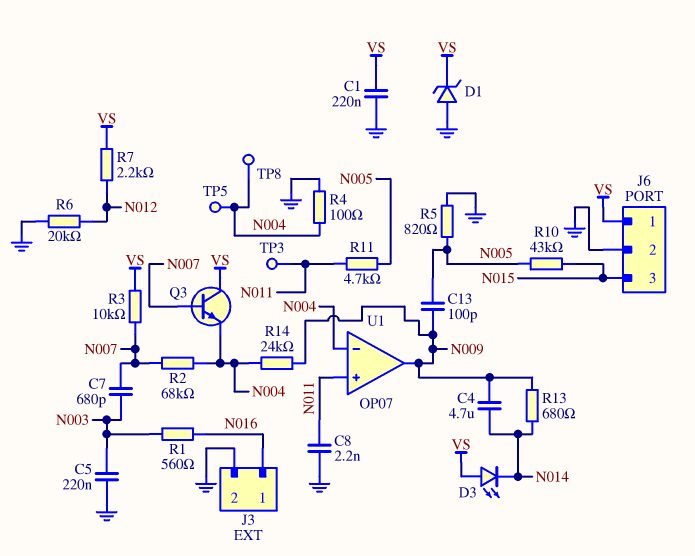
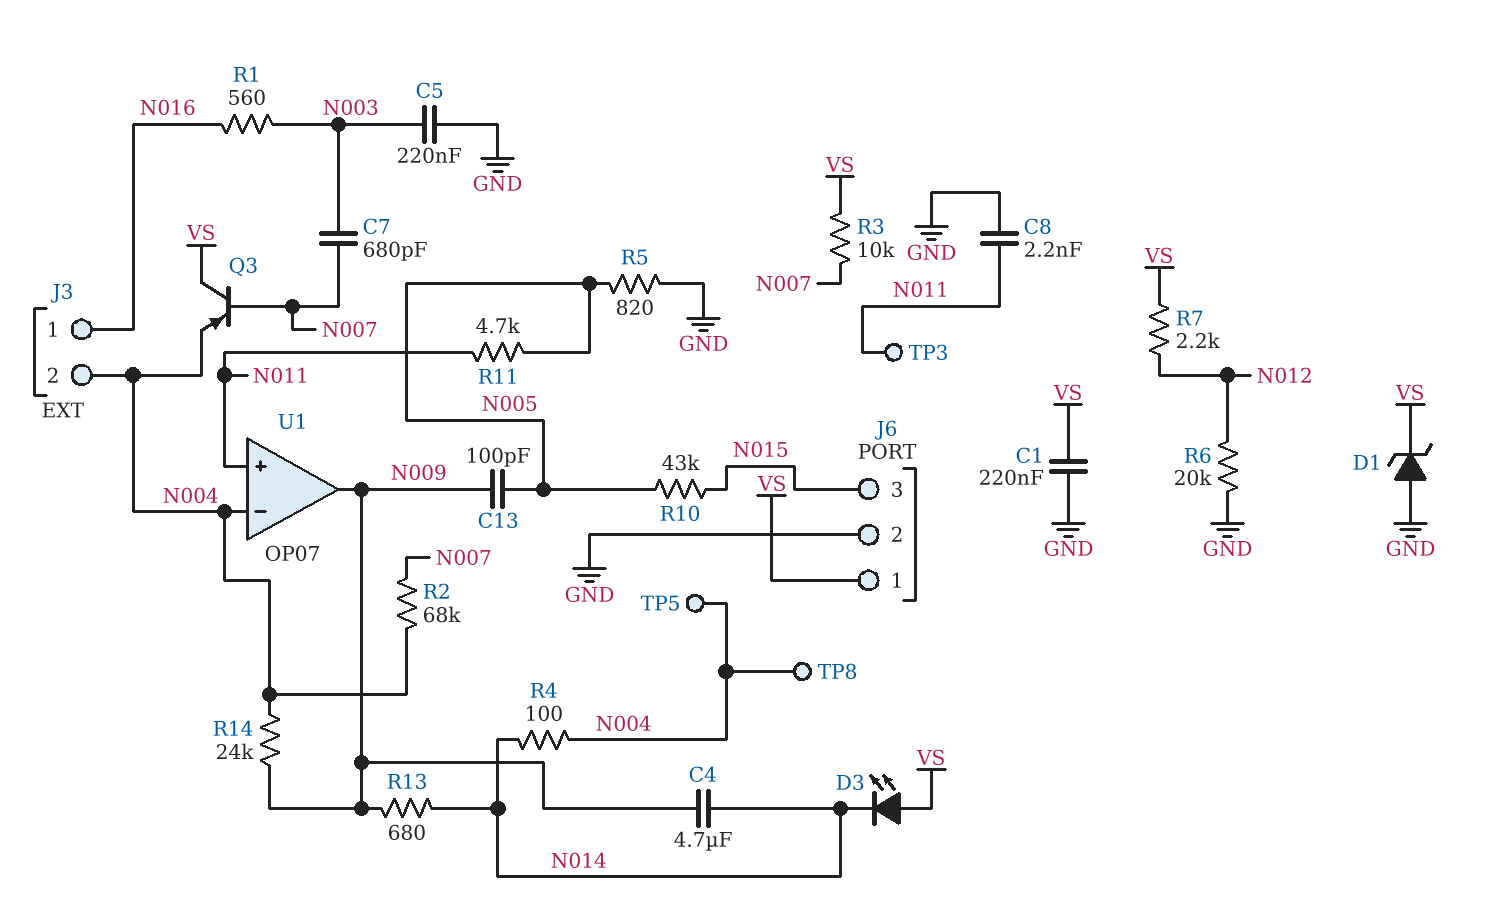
J3 pin 2: GND -> N004
Q3: NPN (B N007, C VS, E N004) -> PNP (B N007, C VS, E N004)
R4: 100 (GND, N004) -> 100 (N004, N014)

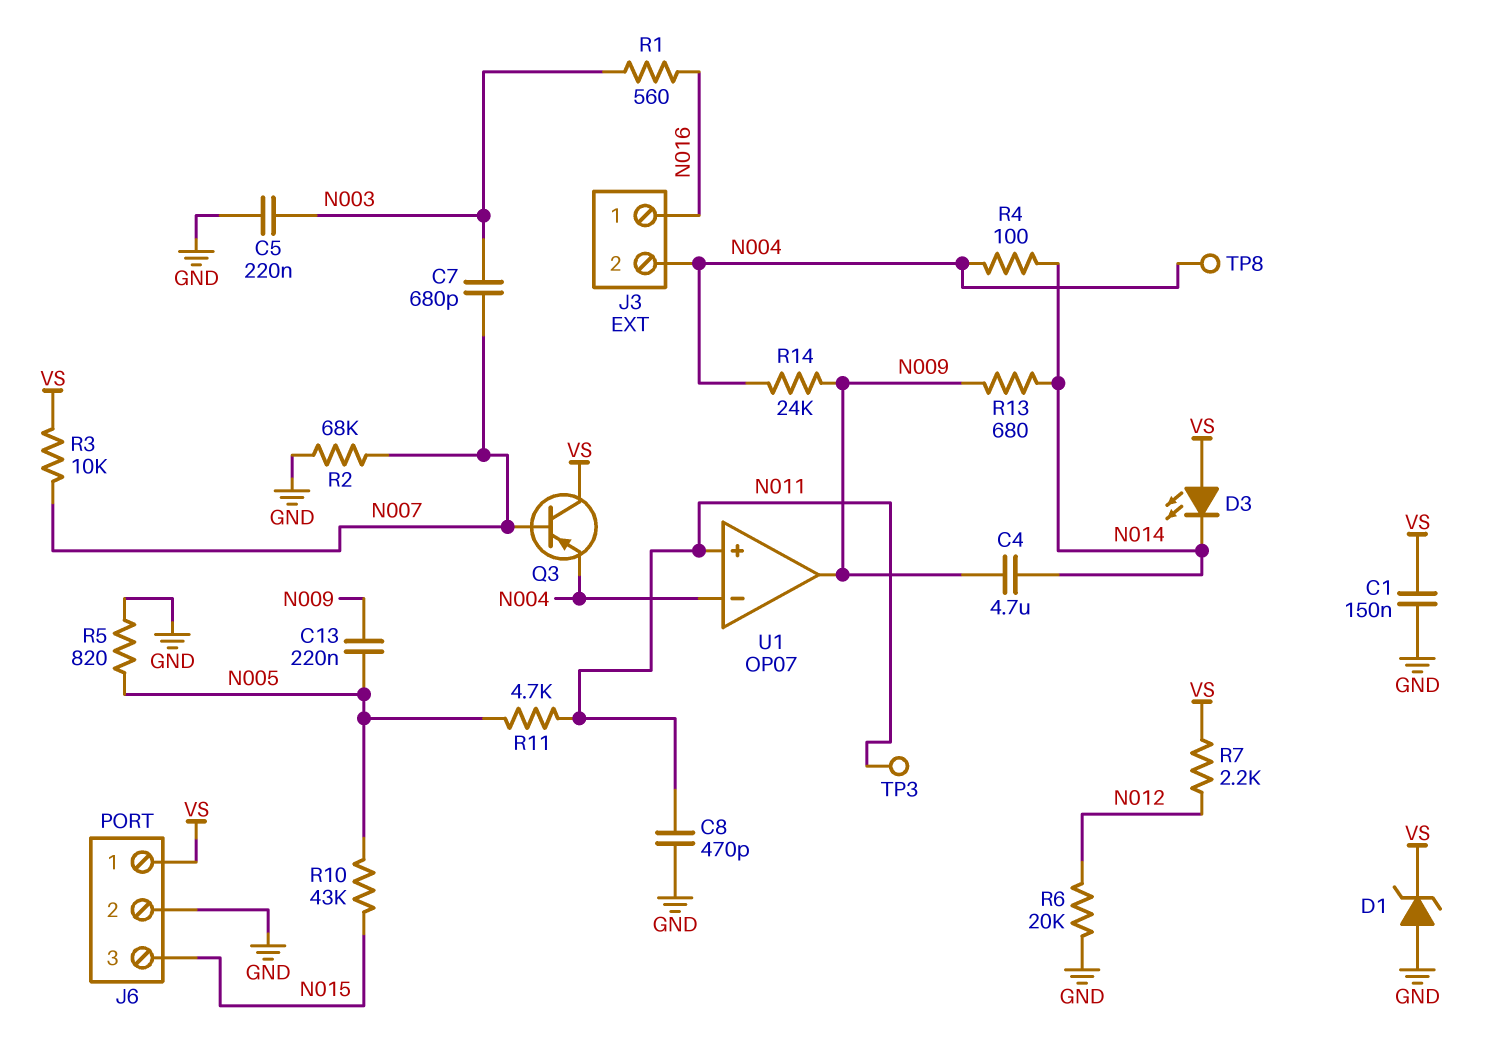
C1: 220nF (GND, VS) -> 150nF (GND, VS)
C8: 2.2nF (GND, N011) -> 470pF (GND, N011)
C13: 100pF (N005, N009) -> 220nF (N005, N009)
R2: 68k (N004, N007) -> 68k (GND, N007)
TP5: test point (N004) -> none

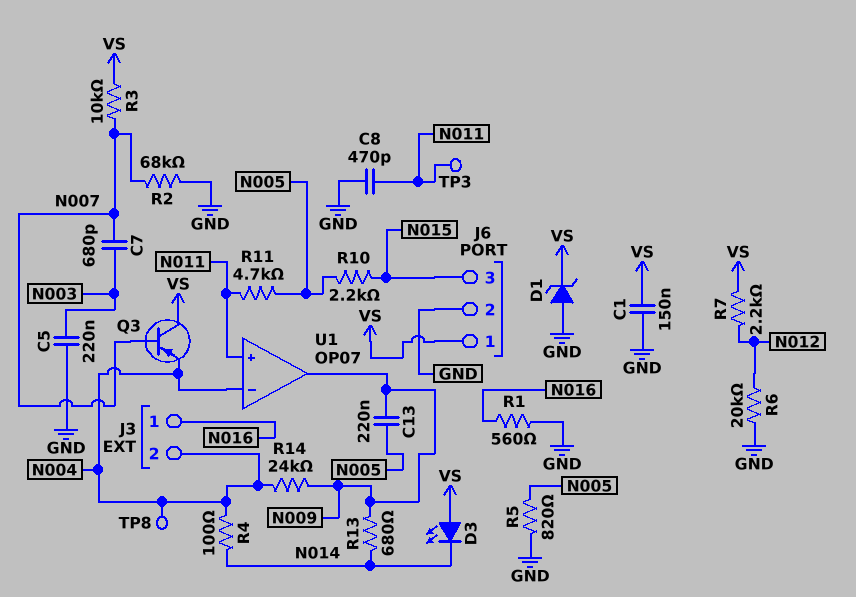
C4: 4.7uF (N009, N014) -> none
R1: 560 (N003, N016) -> 560 (GND, N016)
R10: 43k (N005, N015) -> 2.2k (N005, N015)

